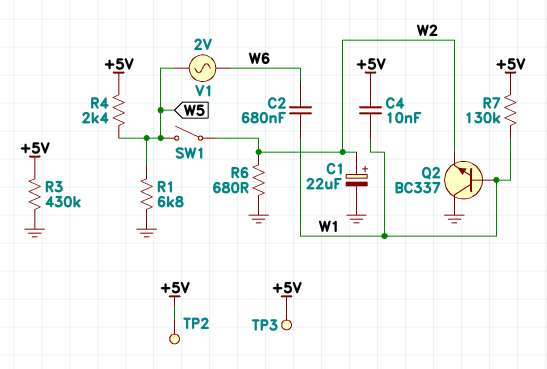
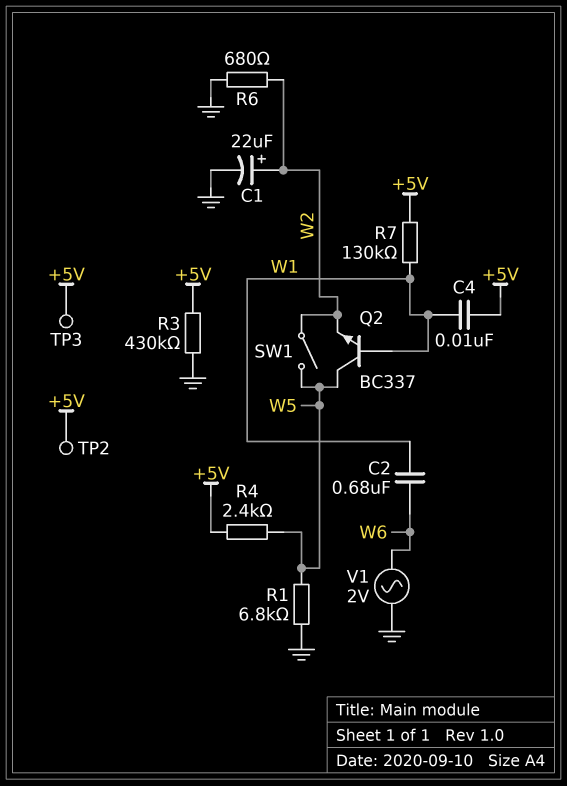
Q2: NPN BC337 (B W1, C GND, E W2) -> NPN BC337 (B W1, C W5, E W2)
V1: AC 2V (W5, W6) -> AC 2V (GND, W6)

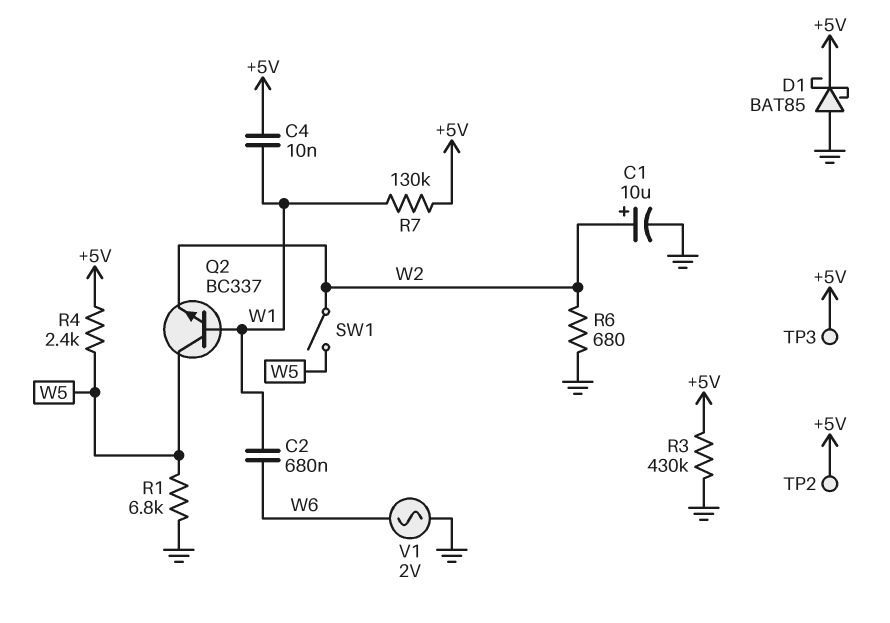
C1: 22uF (plus W2, minus GND) -> 10uF (plus W2, minus GND)
D1: none -> schottky BAT85 (A GND, K +5V)

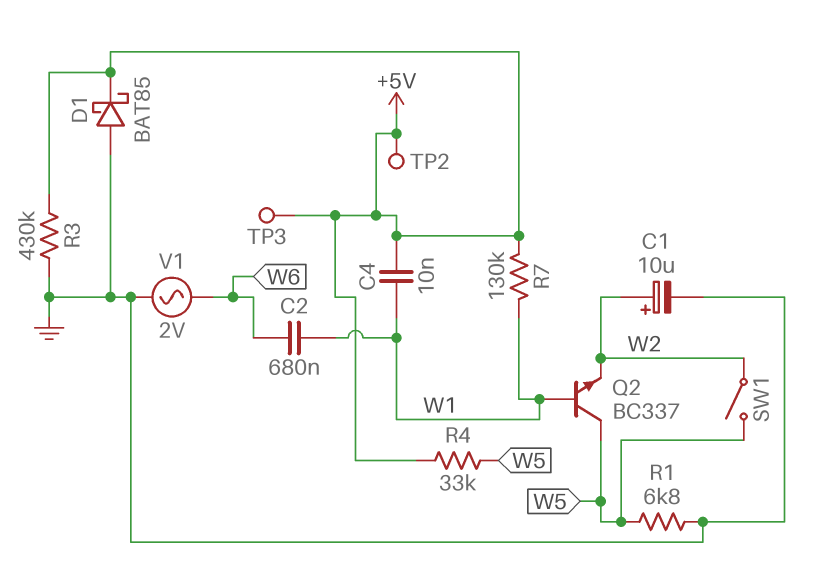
R4: 2.4k (+5V, W5) -> 33k (+5V, W5)
R6: 680 (GND, W2) -> none

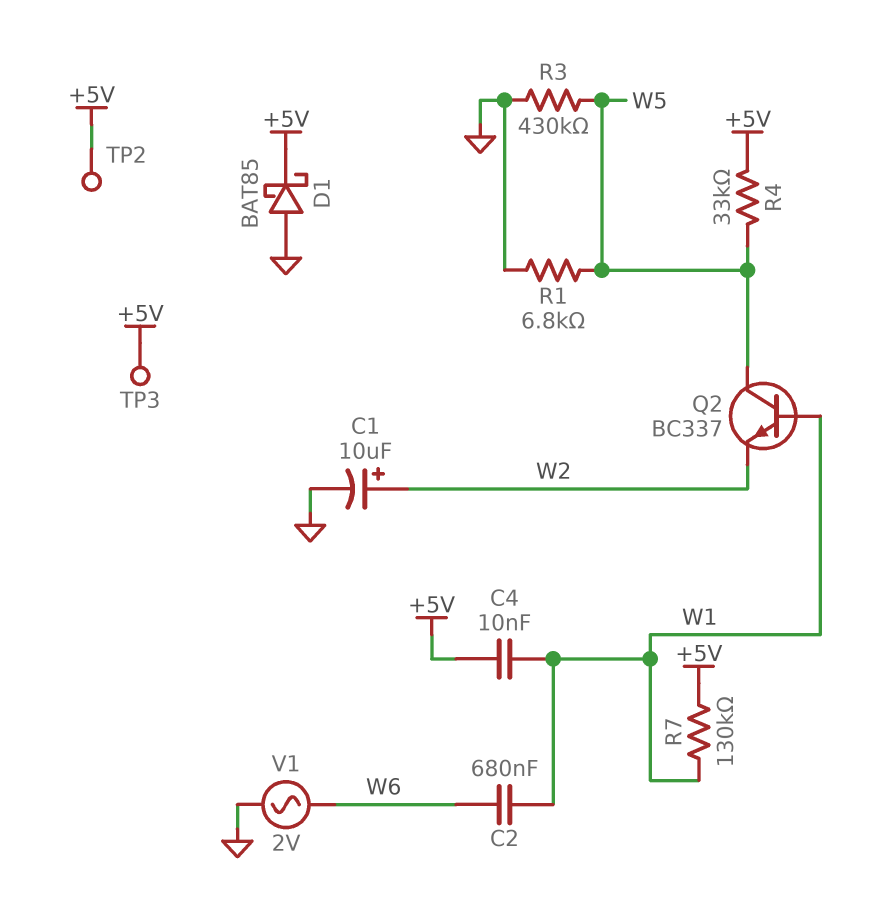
R3: 430k (+5V, GND) -> 430k (GND, W5)
SW1: switch (W2, W5) -> none

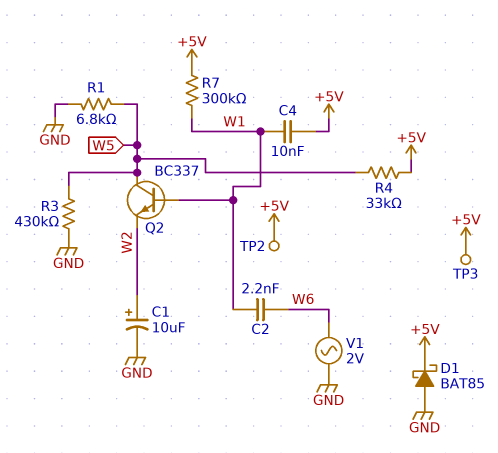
C2: 680nF (W1, W6) -> 2.2nF (W1, W6)
R7: 130k (+5V, W1) -> 300k (+5V, W1)

